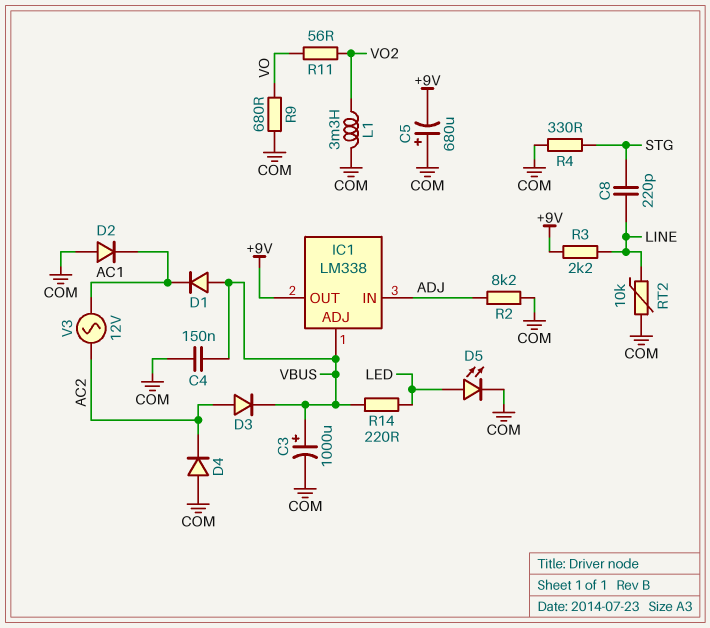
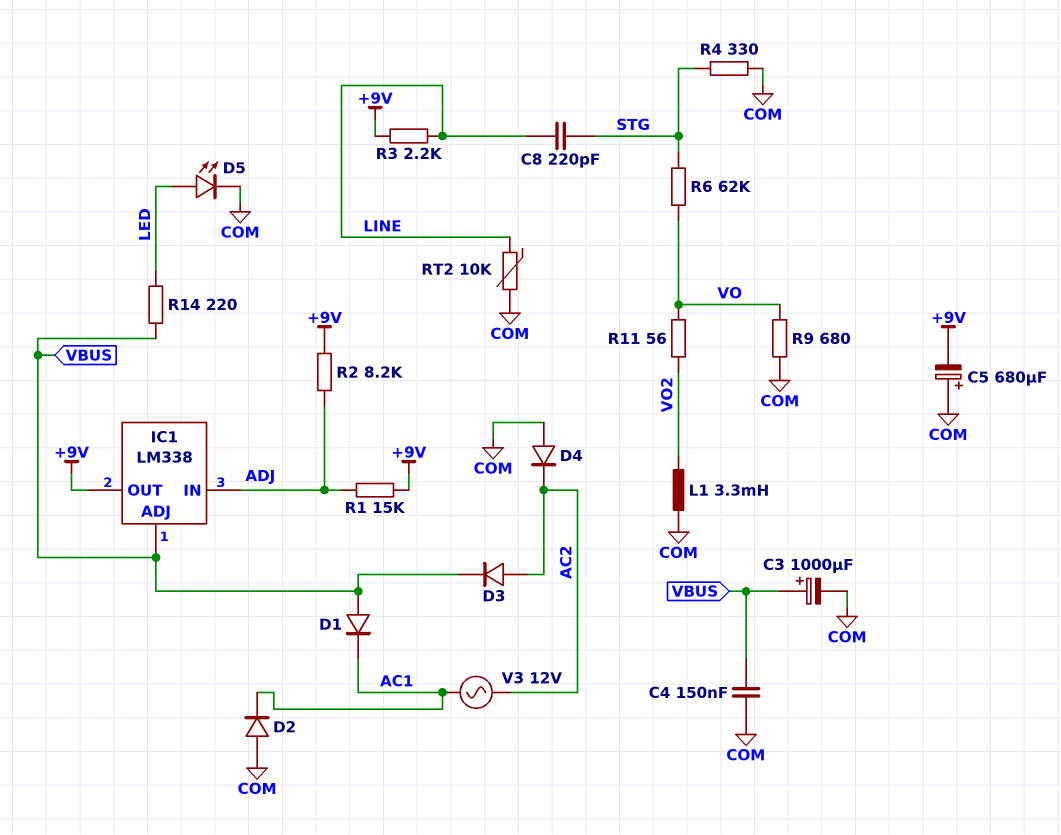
R1: none -> 15k (+9V, ADJ)
R2: 8.2k (ADJ, COM) -> 8.2k (+9V, ADJ)
R6: none -> 62k (STG, VO)

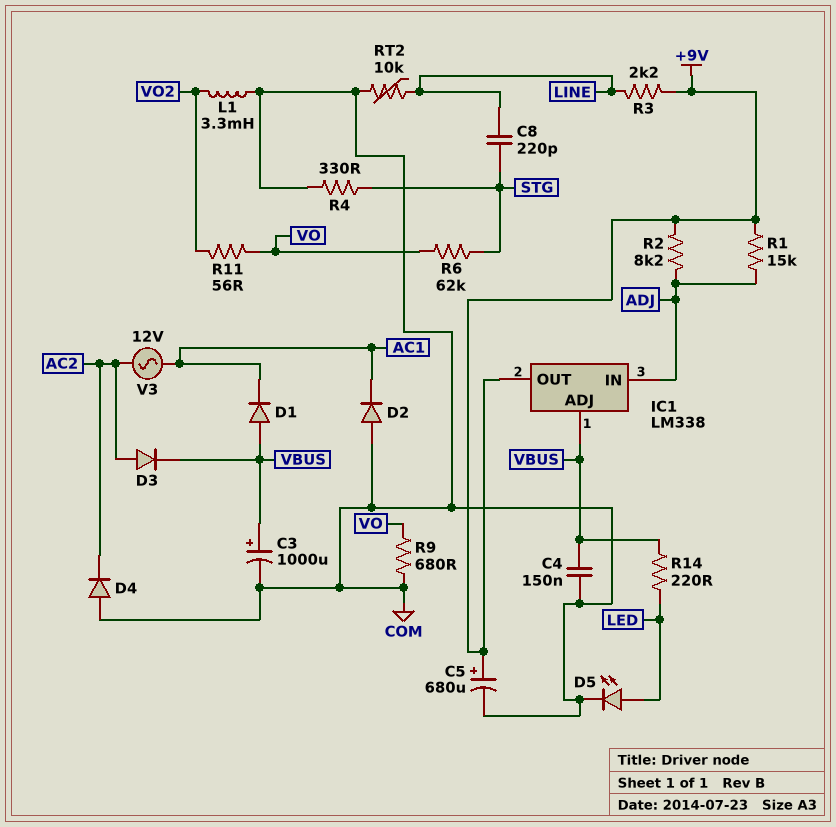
C5: 680uF (plus COM, minus +9V) -> 680uF (plus +9V, minus COM)

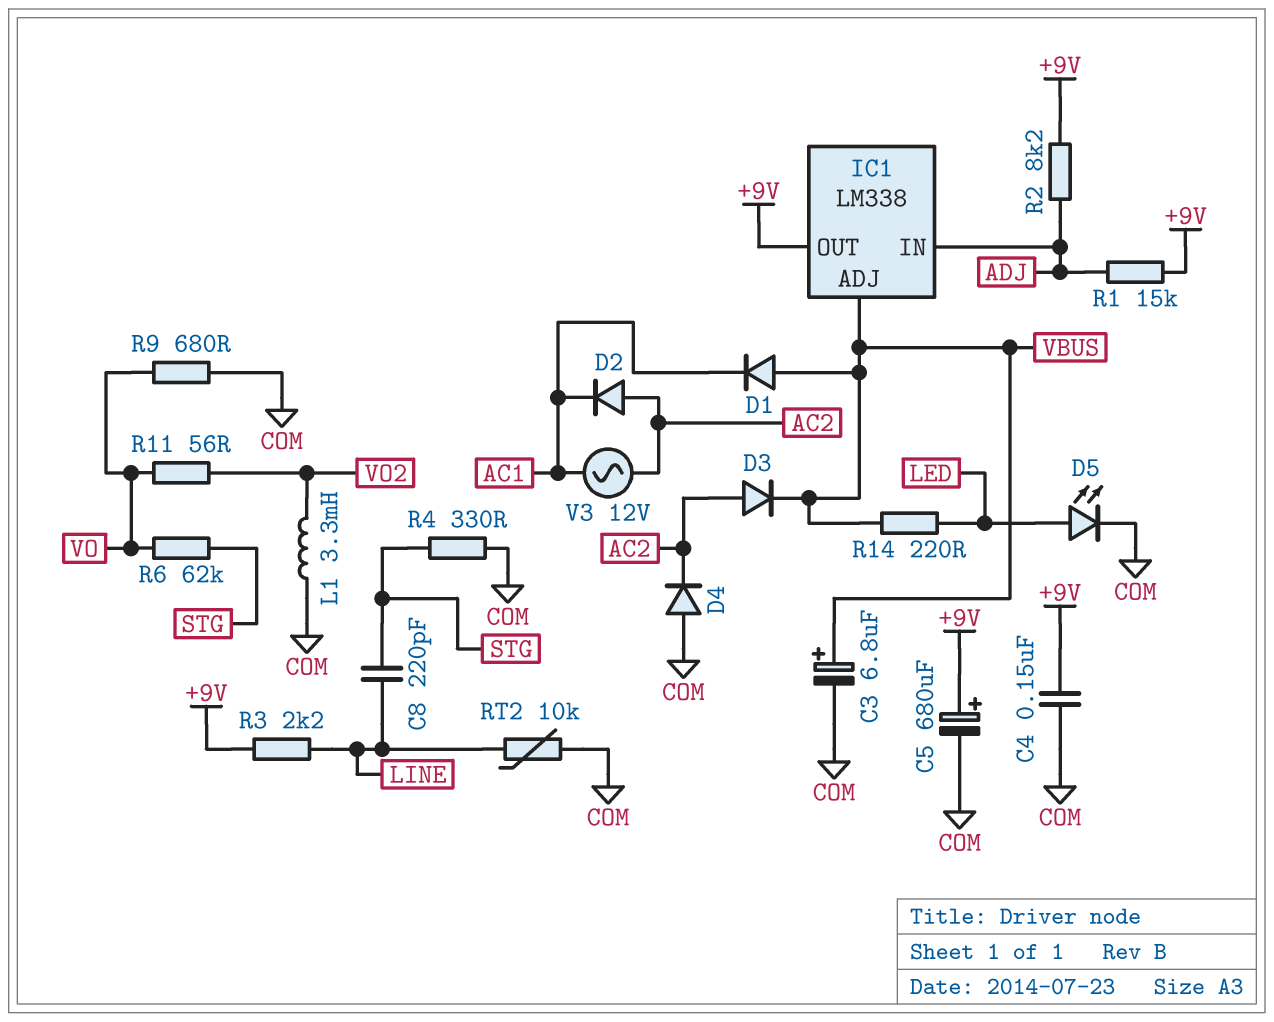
C3: 1000uF (plus VBUS, minus COM) -> 6.8uF (plus VBUS, minus COM)
C4: 150nF (COM, VBUS) -> 150nF (+9V, COM)
D2: diode (A COM, K AC1) -> diode (A AC2, K AC1)

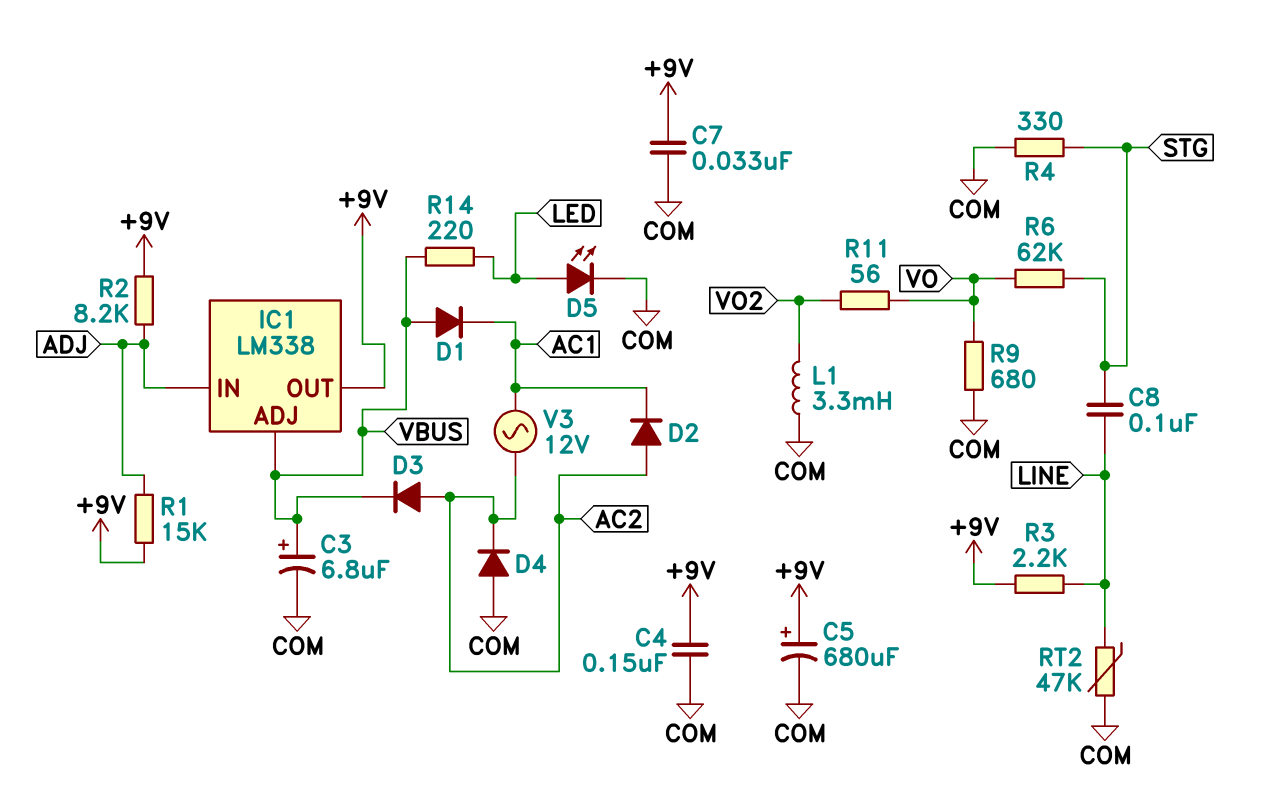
C7: none -> 33nF (+9V, COM)
C8: 220pF (LINE, STG) -> 100nF (LINE, STG)
RT2: 10k (COM, LINE) -> 47k (COM, LINE)

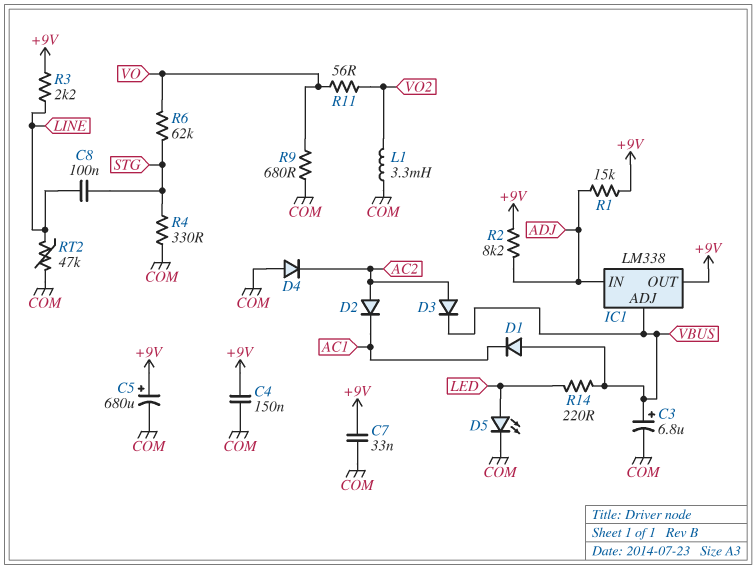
V3: AC 12V (AC1, AC2) -> none

